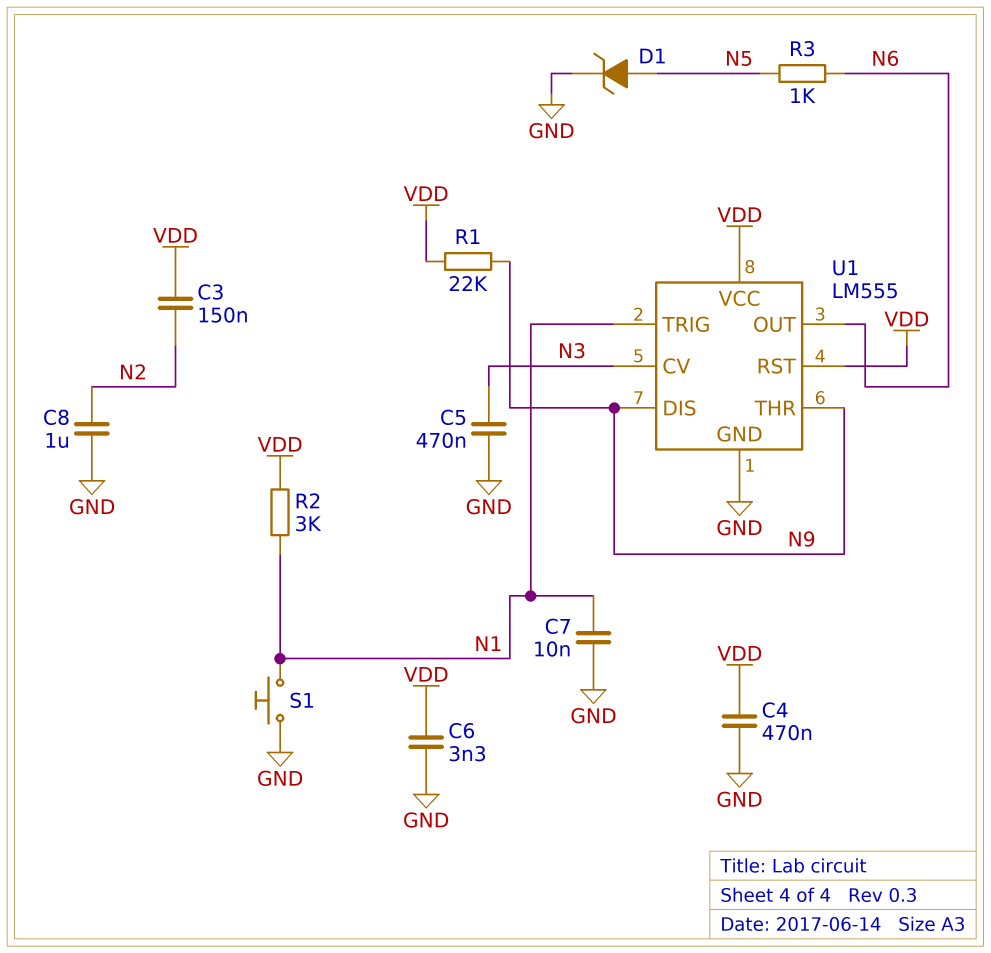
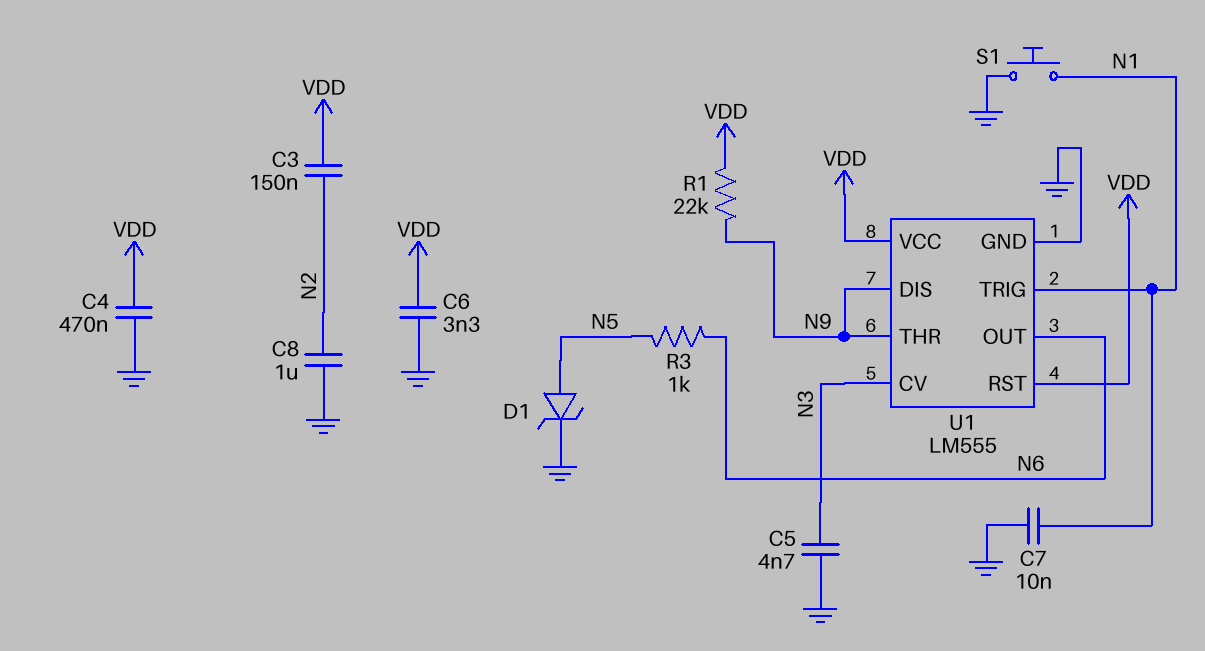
C5: 470nF (GND, N3) -> 4.7nF (GND, N3)
R2: 3k (N1, VDD) -> none

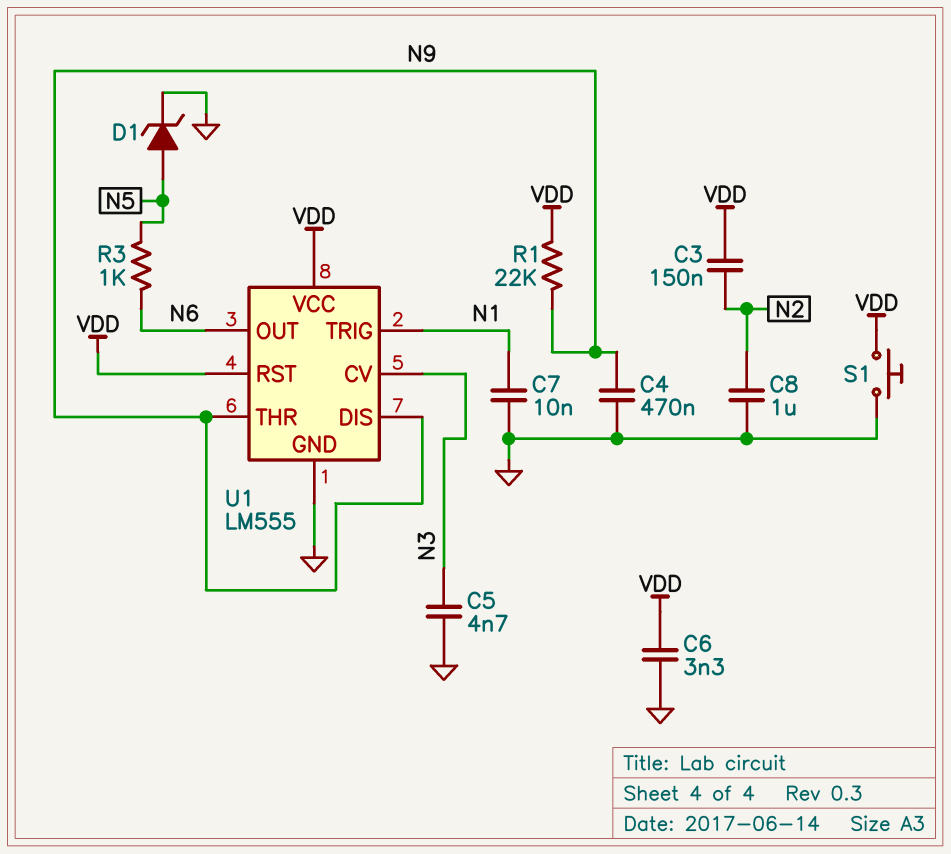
C4: 470nF (GND, VDD) -> 470nF (GND, N9)
S1: button (GND, N1) -> button (GND, VDD)

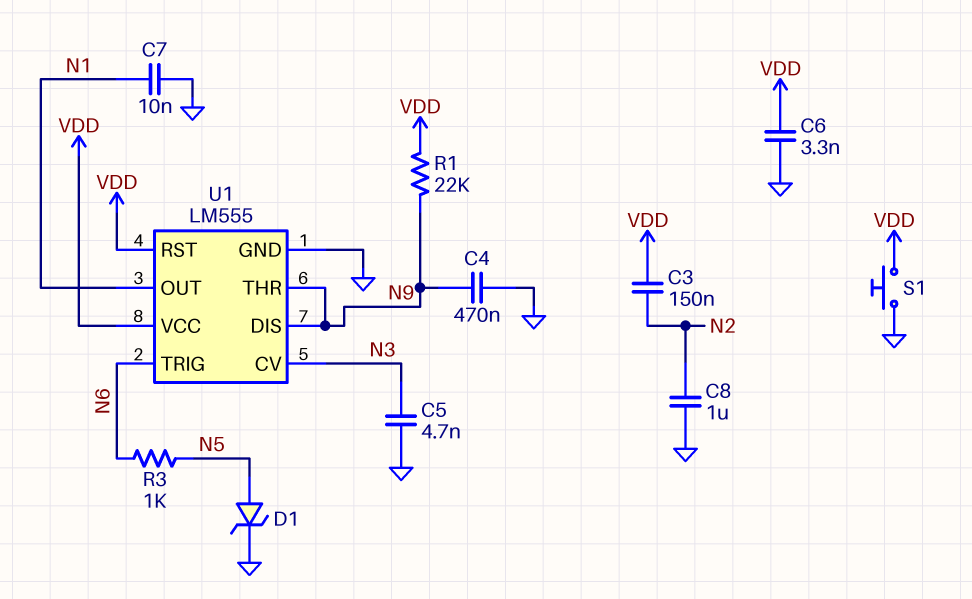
U1 pin OUT: N6 -> N1
U1 pin TRIG: N1 -> N6

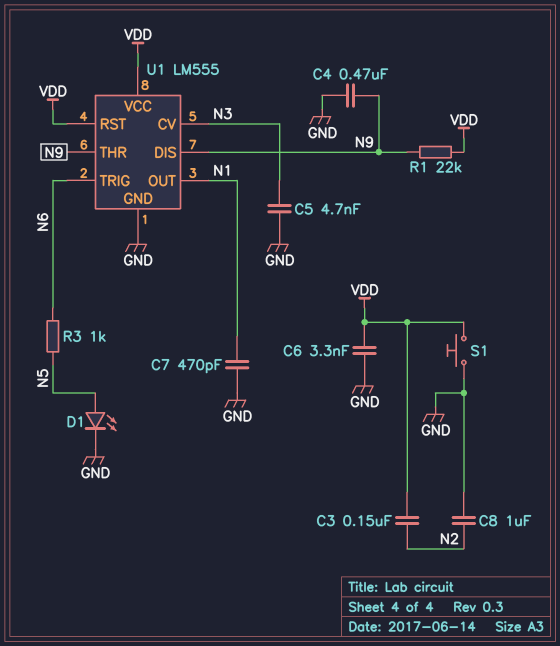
C7: 10nF (GND, N1) -> 470pF (GND, N1)
D1: zener (A N5, K GND) -> LED (A N5, K GND)

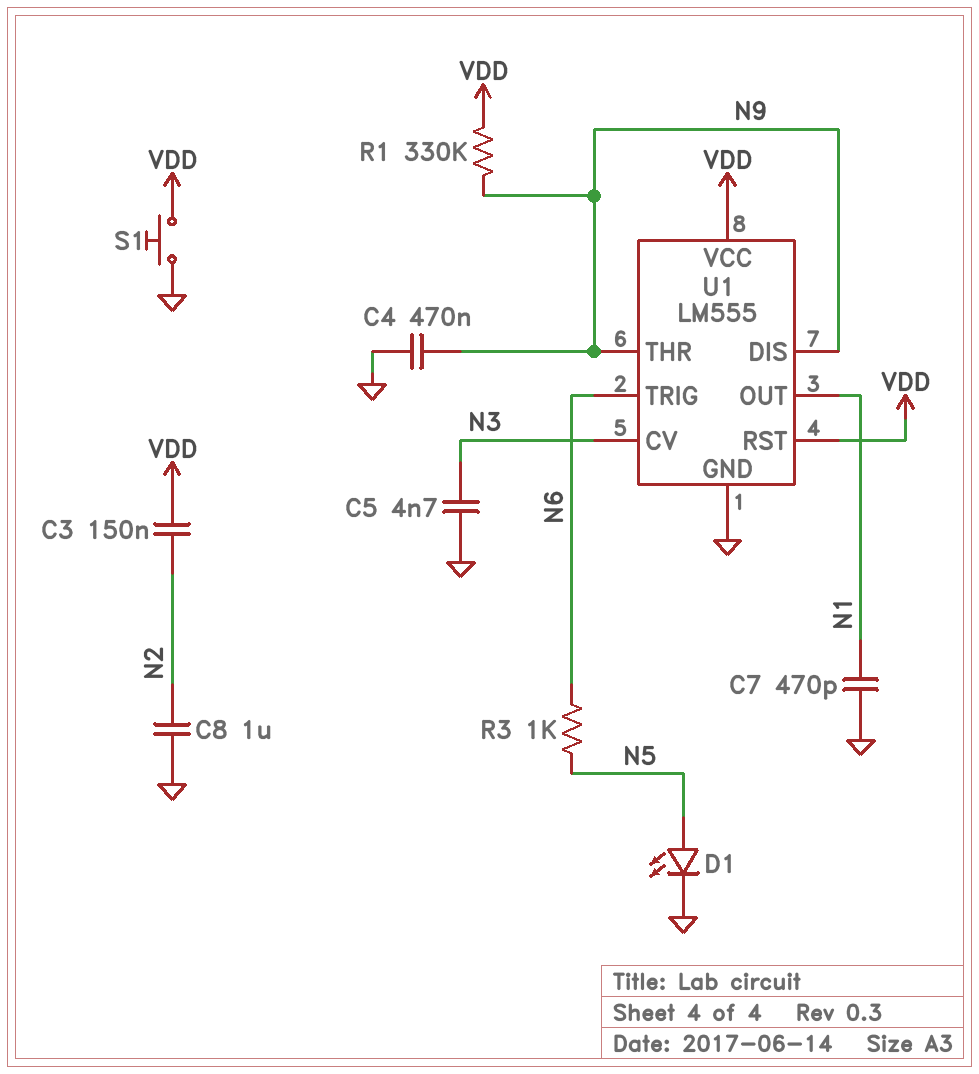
C6: 3.3nF (GND, VDD) -> none
R1: 22k (N9, VDD) -> 330k (N9, VDD)

